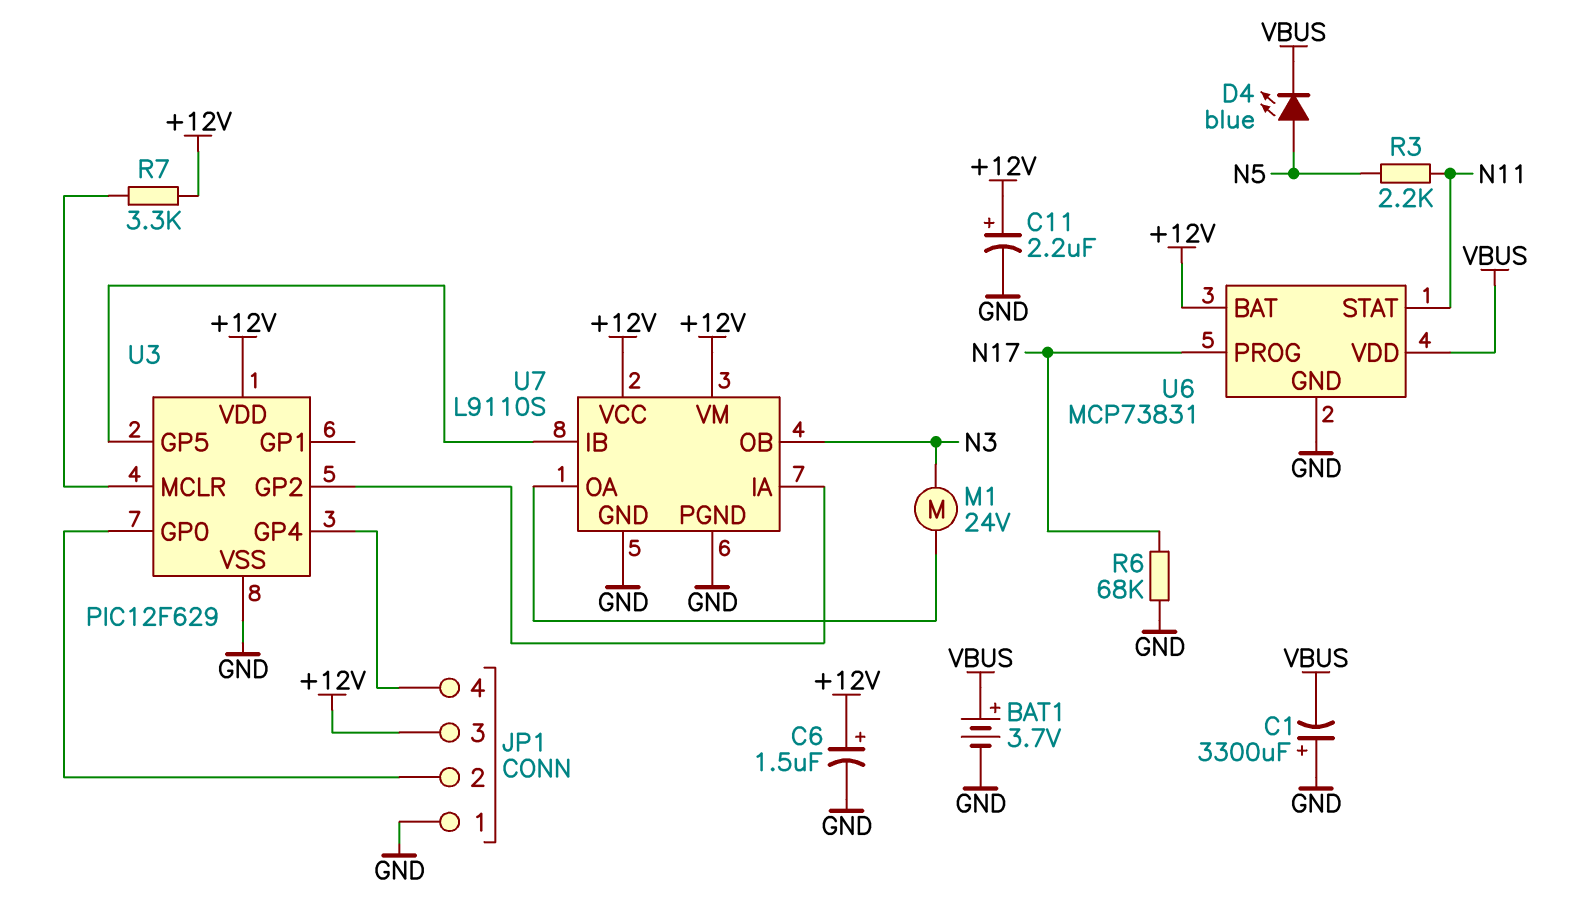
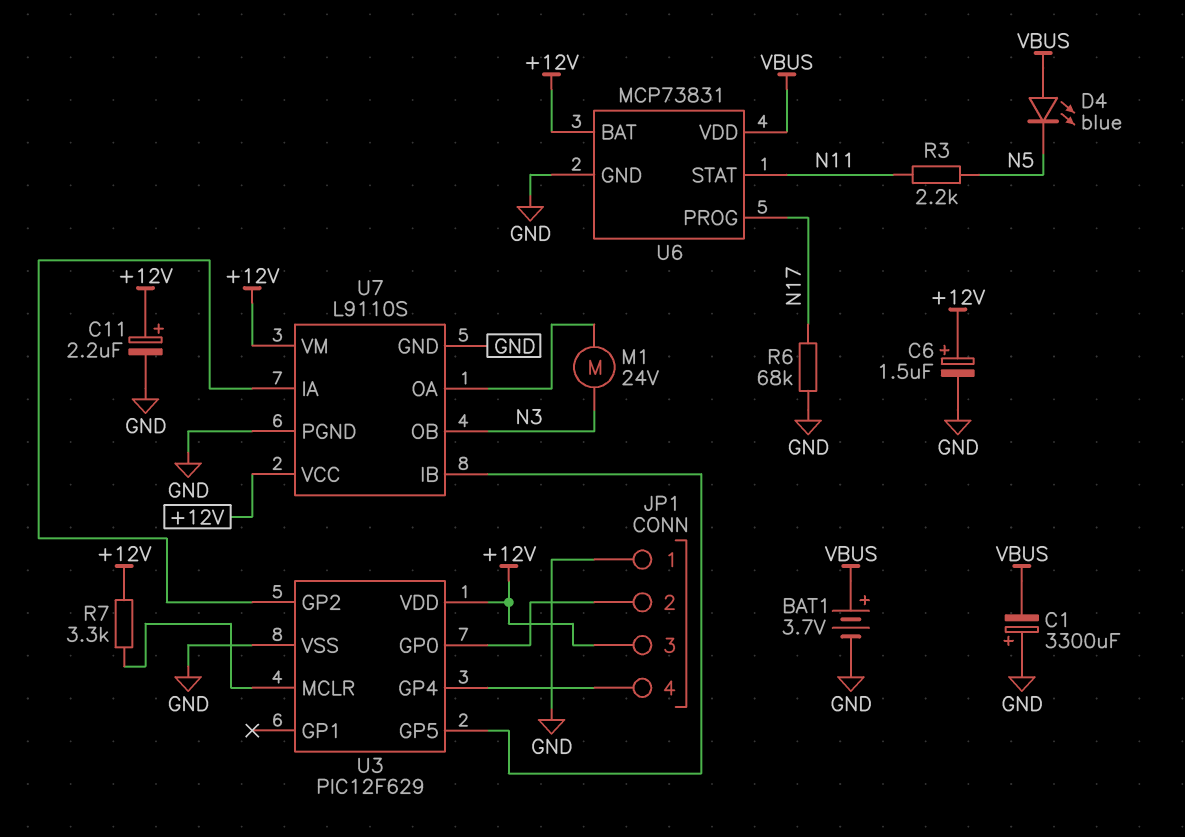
D4: LED blue (A N5, K VBUS) -> LED blue (A VBUS, K N5)

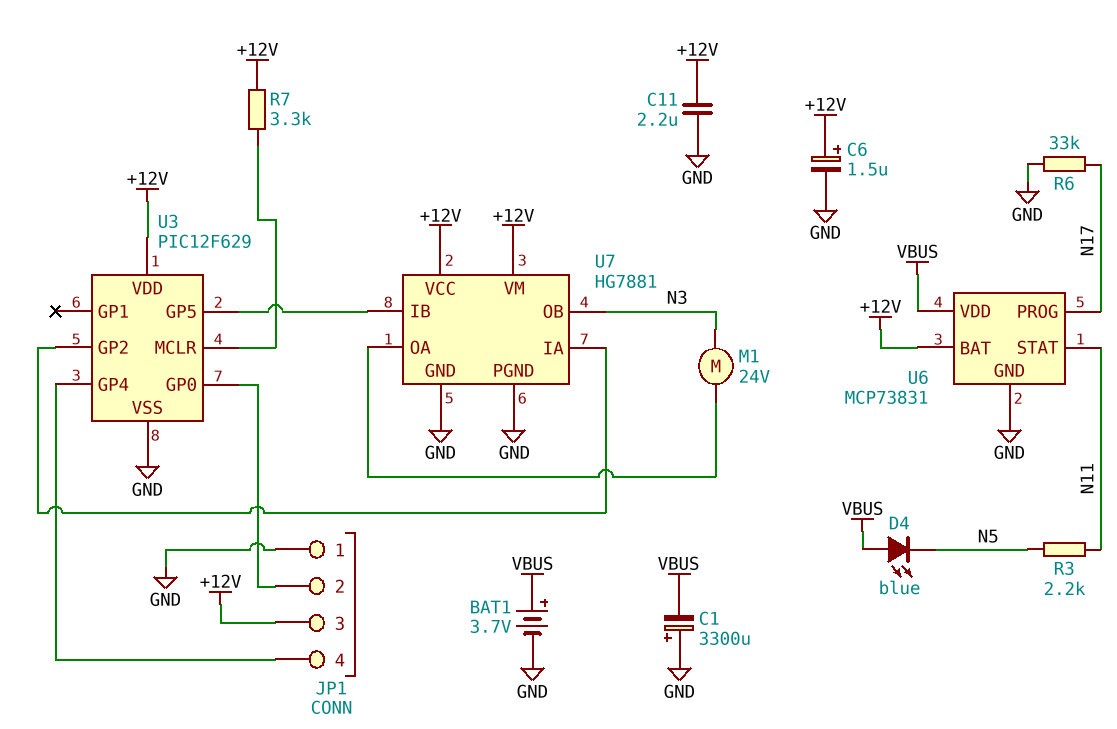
C11: 2.2uF (plus +12V, minus GND) -> 2.2uF (+12V, GND)
R6: 68k (GND, N17) -> 33k (GND, N17)
U7: L9110S -> HG7881

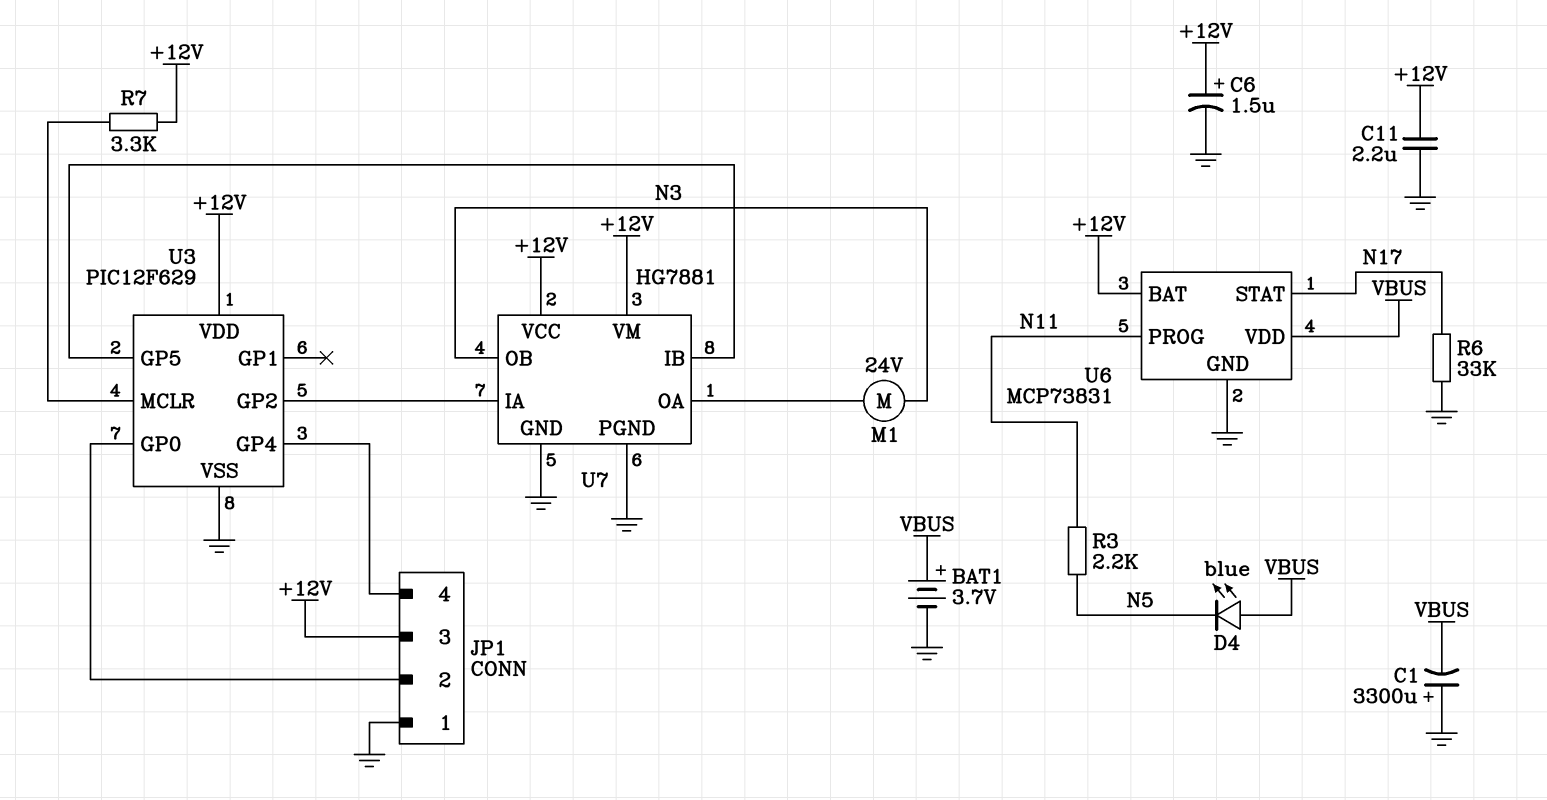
U6 pin PROG: N17 -> N11
U6 pin STAT: N11 -> N17

